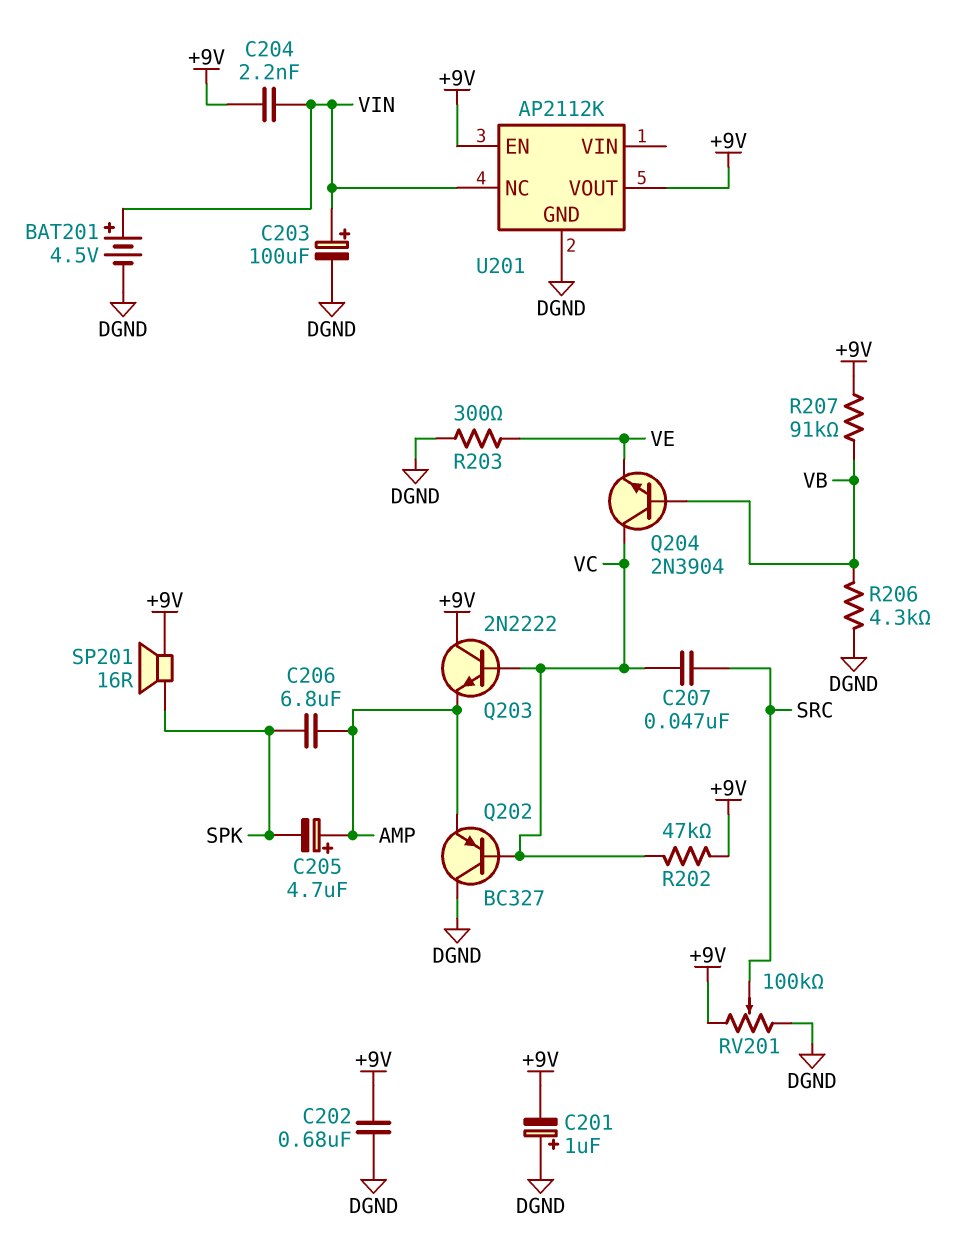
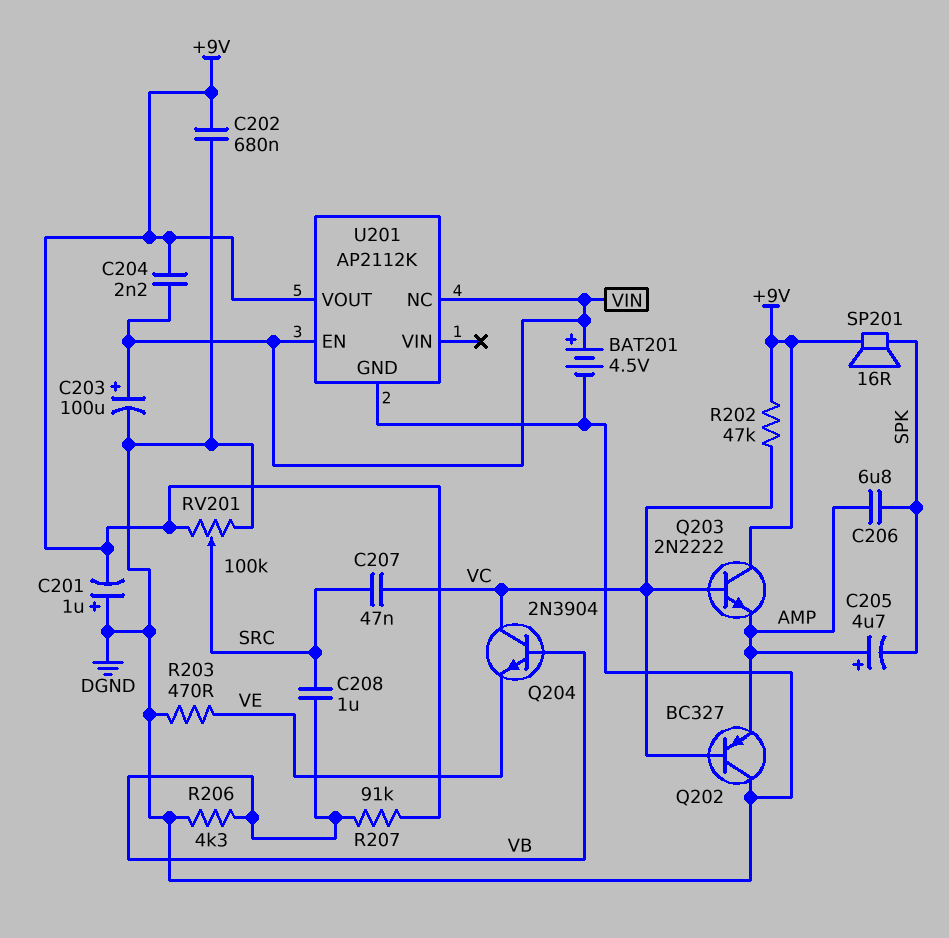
C208: none -> 1uF (SRC, VB)
R203: 300 (DGND, VE) -> 470 (DGND, VE)
U201 pin EN: +9V -> VIN

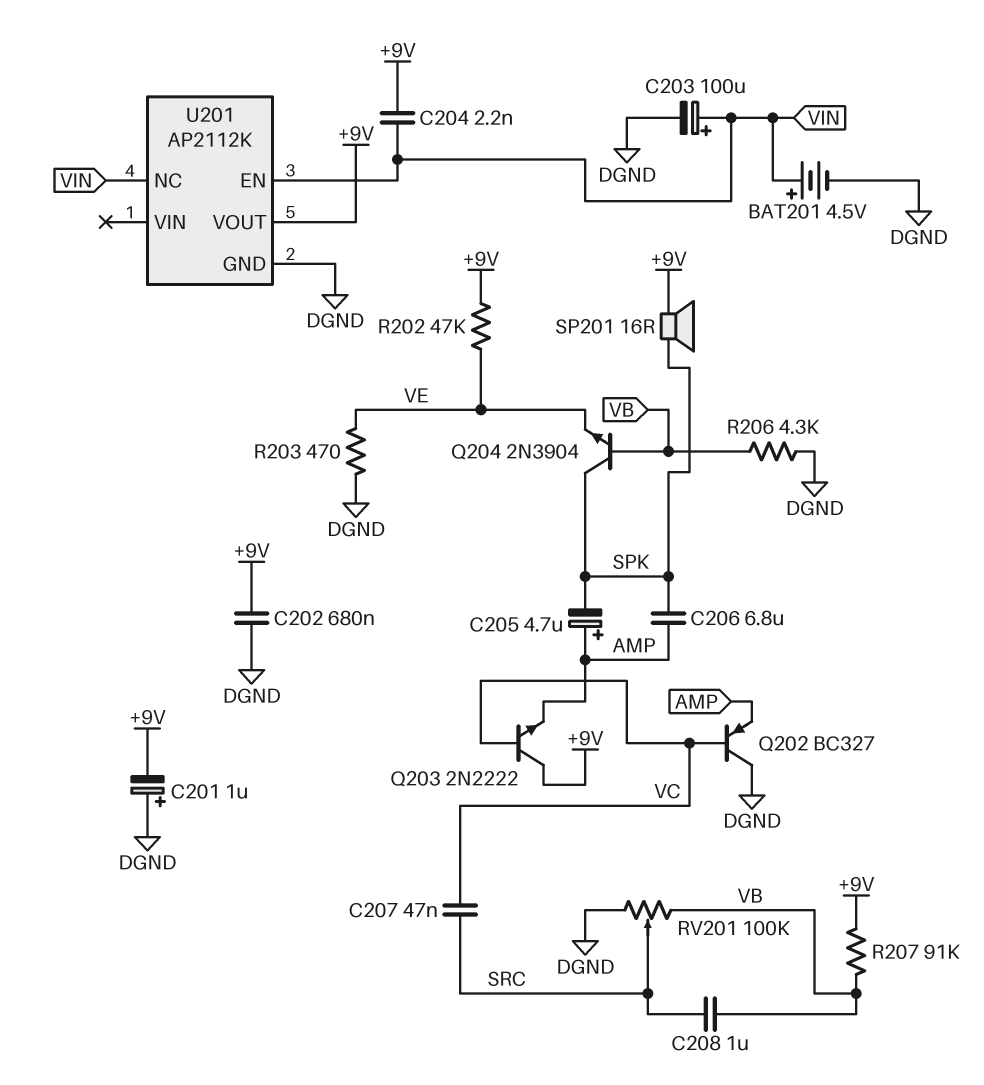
Q204: NPN 2N3904 (B VB, C VC, E VE) -> NPN 2N3904 (B VB, C SPK, E VE)
R202: 47k (+9V, VC) -> 47k (+9V, VE)
RV201: 100k (+9V, DGND, wiper SRC) -> 100k (DGND, VB, wiper SRC)

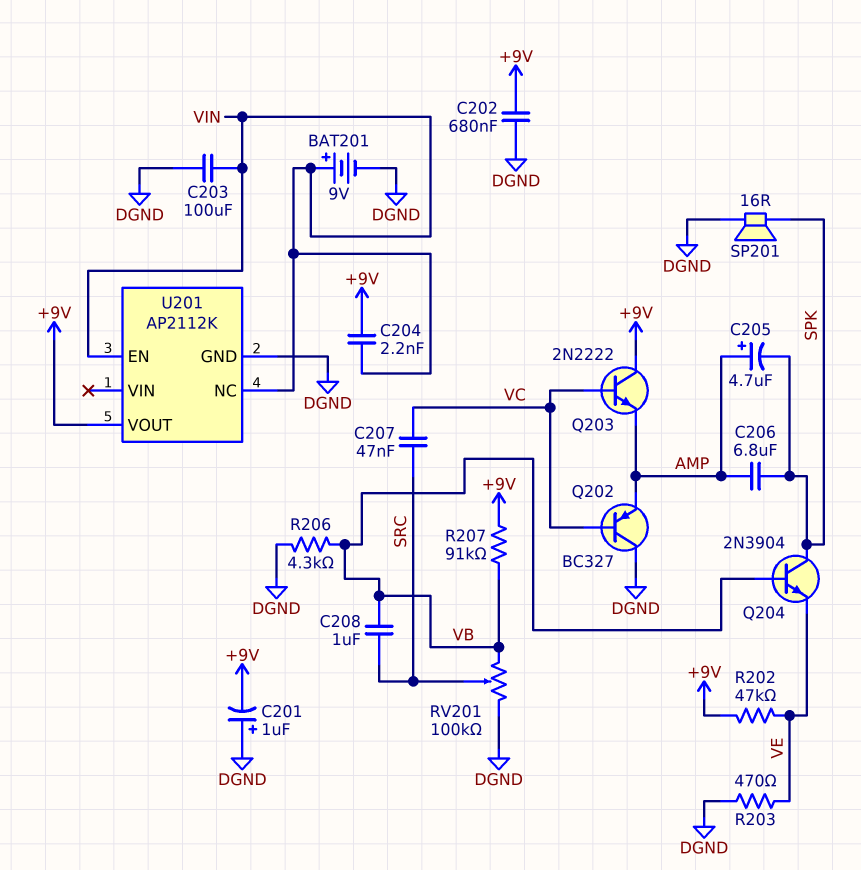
BAT201: 4.5V (plus VIN, minus DGND) -> 9V (plus VIN, minus DGND)
C203: 100uF (plus VIN, minus DGND) -> 100uF (DGND, VIN)
SP201: speaker 16R (+9V, SPK) -> speaker 16R (DGND, SPK)

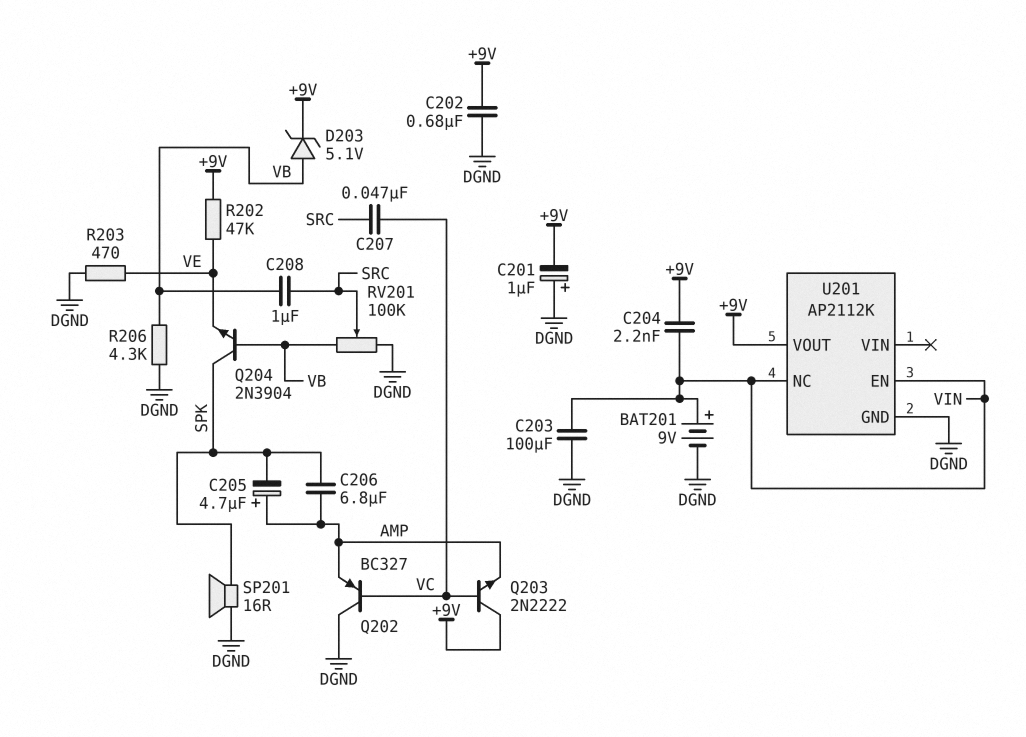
D203: none -> zener 5.1V (A VB, K +9V)
R207: 91k (+9V, VB) -> none

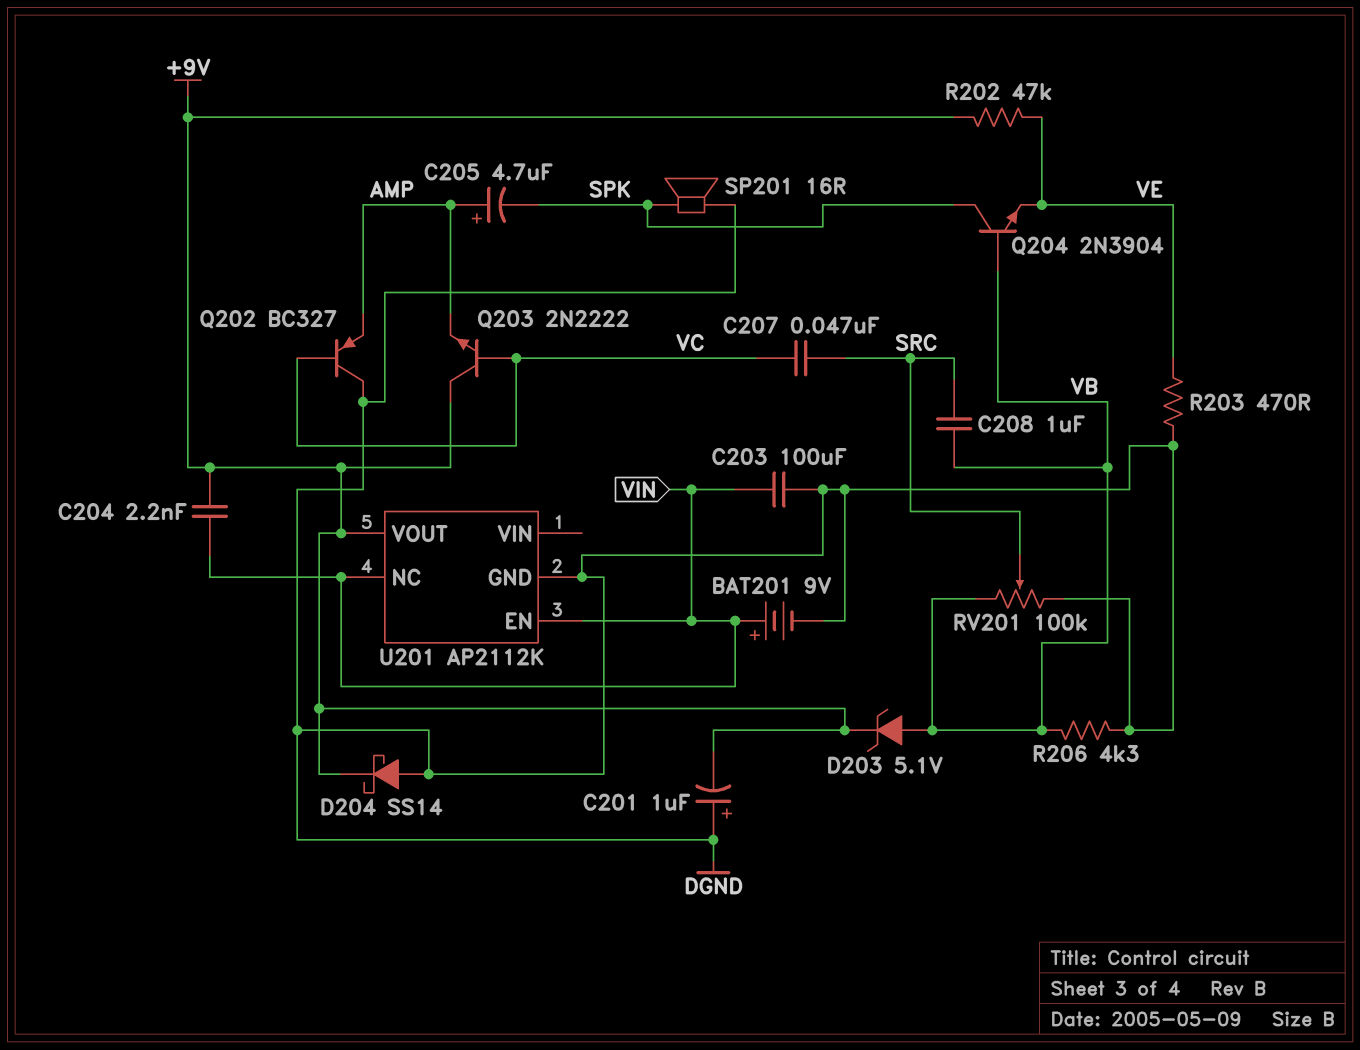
C202: 680nF (+9V, DGND) -> none
C206: 6.8uF (AMP, SPK) -> none
D204: none -> schottky SS14 (A DGND, K +9V)

